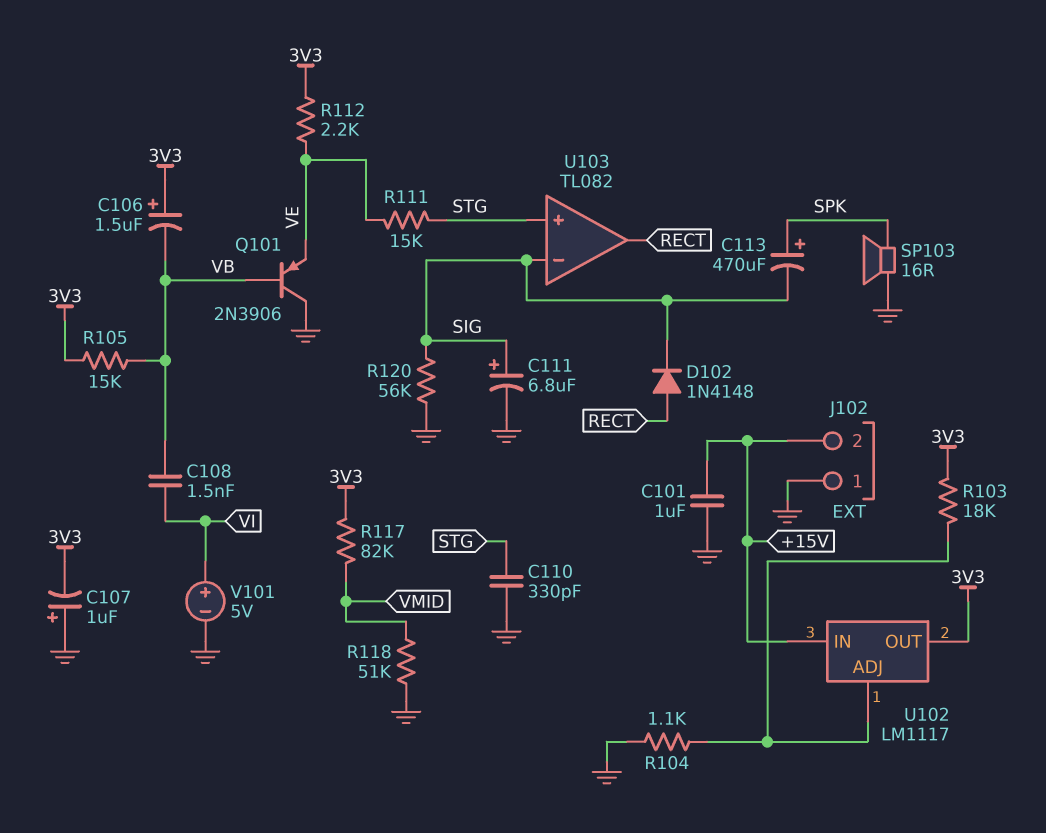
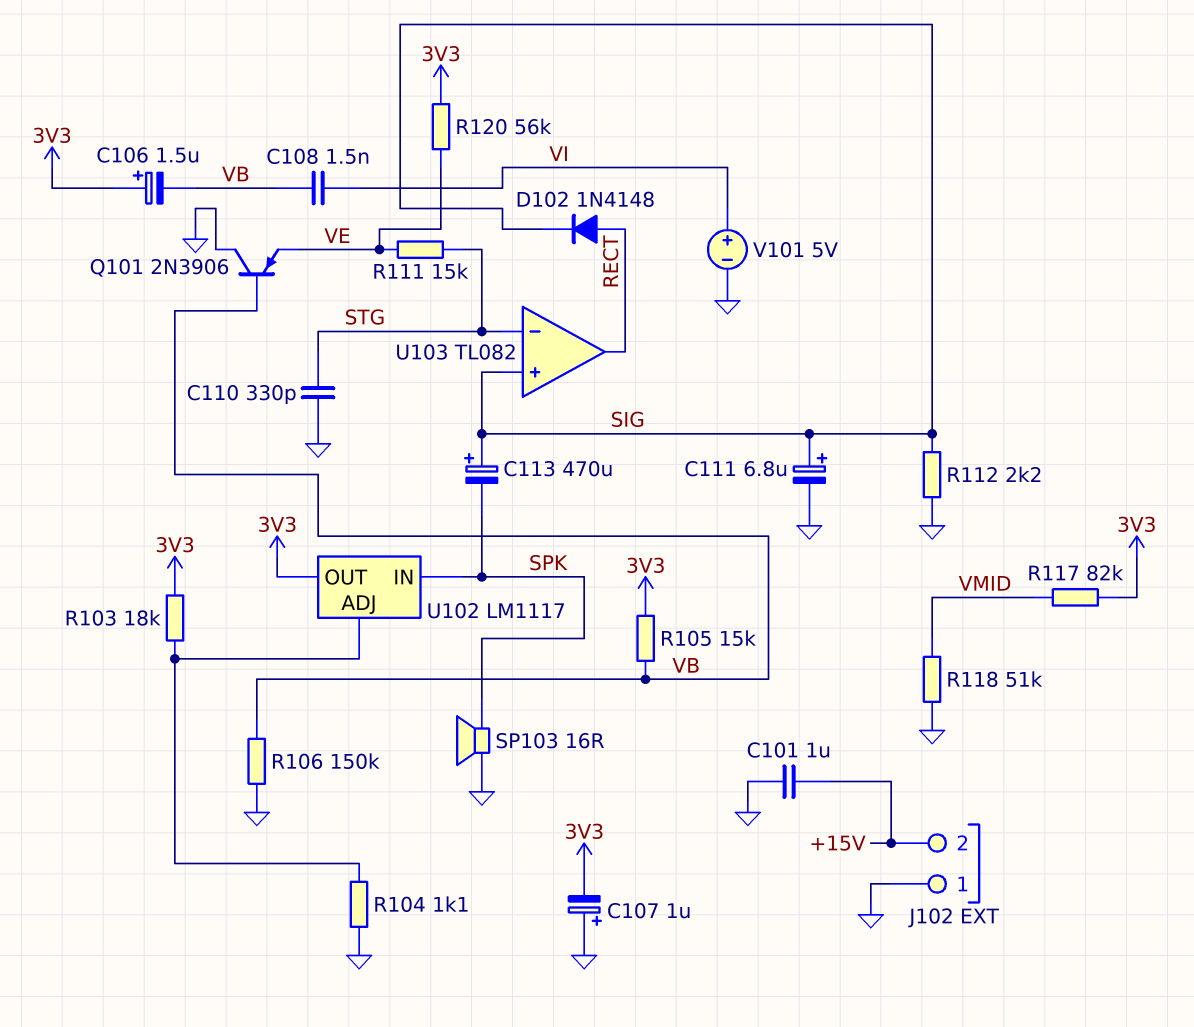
C113: 470uF (plus SPK, minus SIG) -> 470uF (plus SIG, minus SPK)
R106: none -> 150k (GND, VB)
R112: 2.2k (3V3, VE) -> 2.2k (GND, SIG)
R120: 56k (GND, SIG) -> 56k (3V3, VE)
U102 pin IN: +15V -> SPK
U103 pin in+: STG -> SIG
U103 pin in-: SIG -> STG

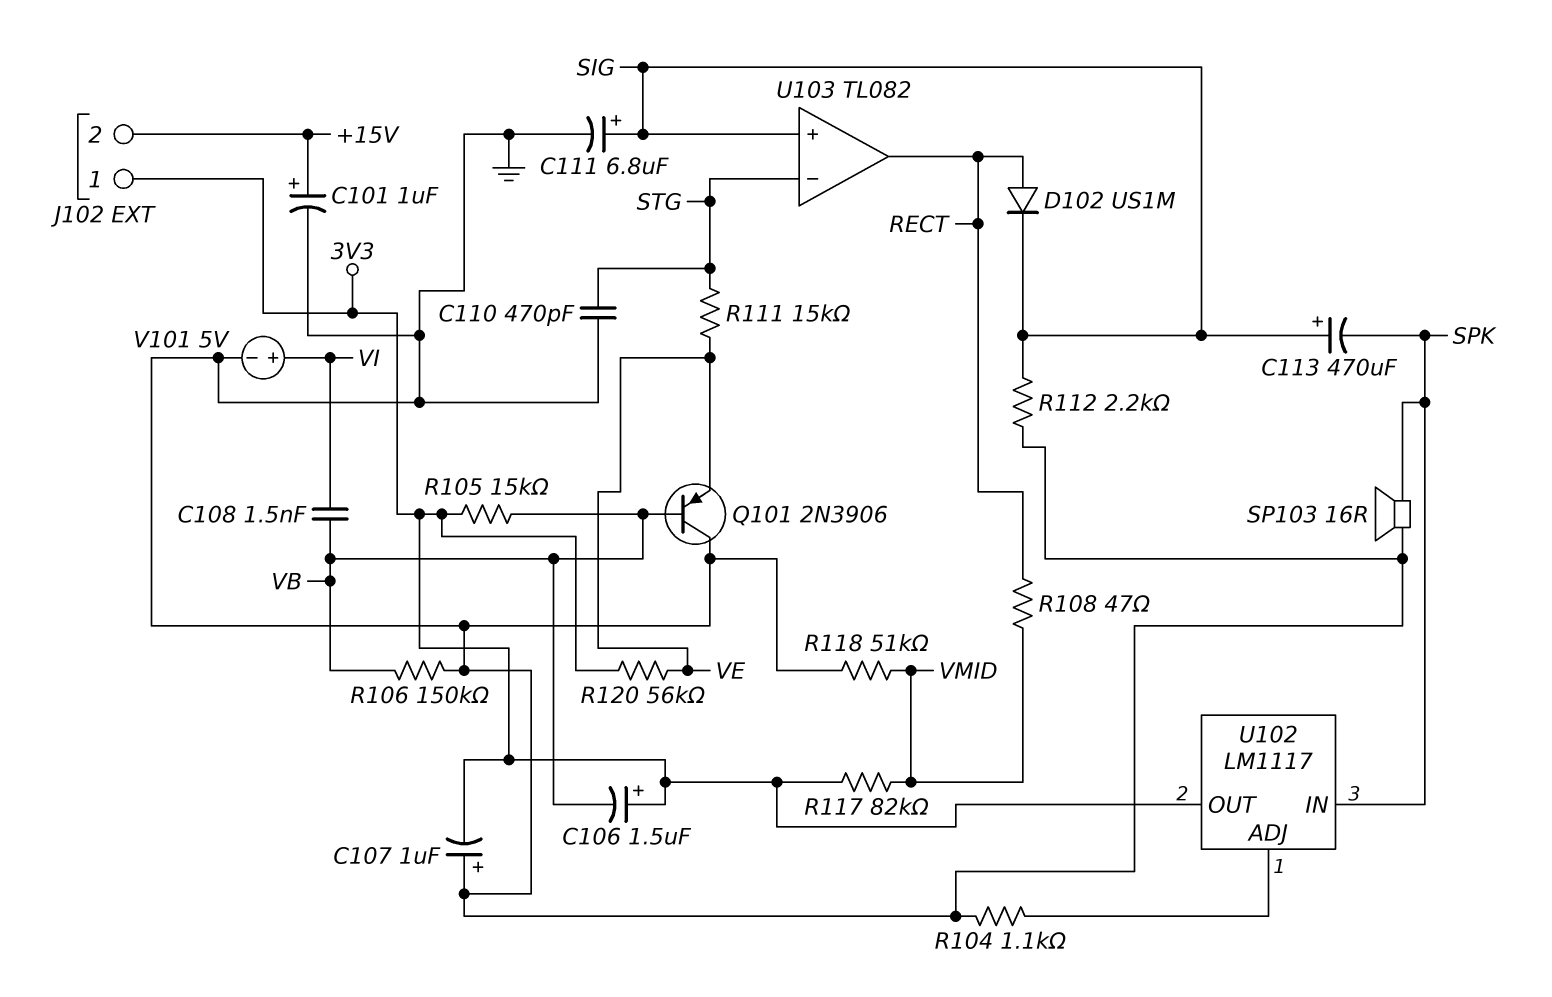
C101: 1uF (+15V, GND) -> 1uF (plus +15V, minus GND)
C110: 330pF (GND, STG) -> 470pF (GND, STG)
D102: diode 1N4148 (A RECT, K SIG) -> diode US1M (A RECT, K SIG)
J102 pin 1: GND -> 3V3
R103: 18k (3V3, U102/ADJ) -> none
R108: none -> 47 (RECT, VMID)

